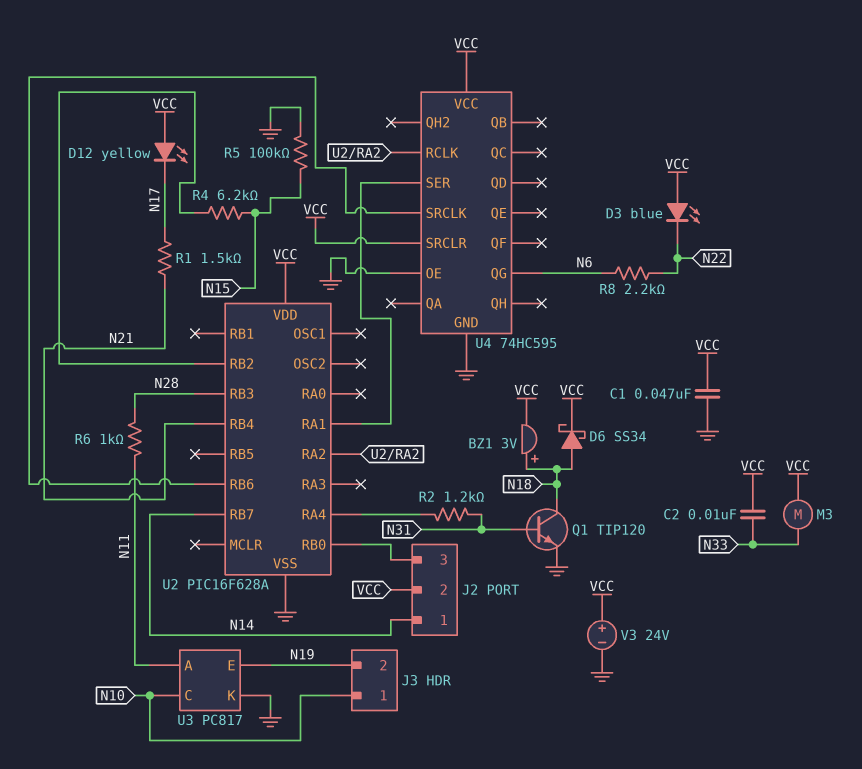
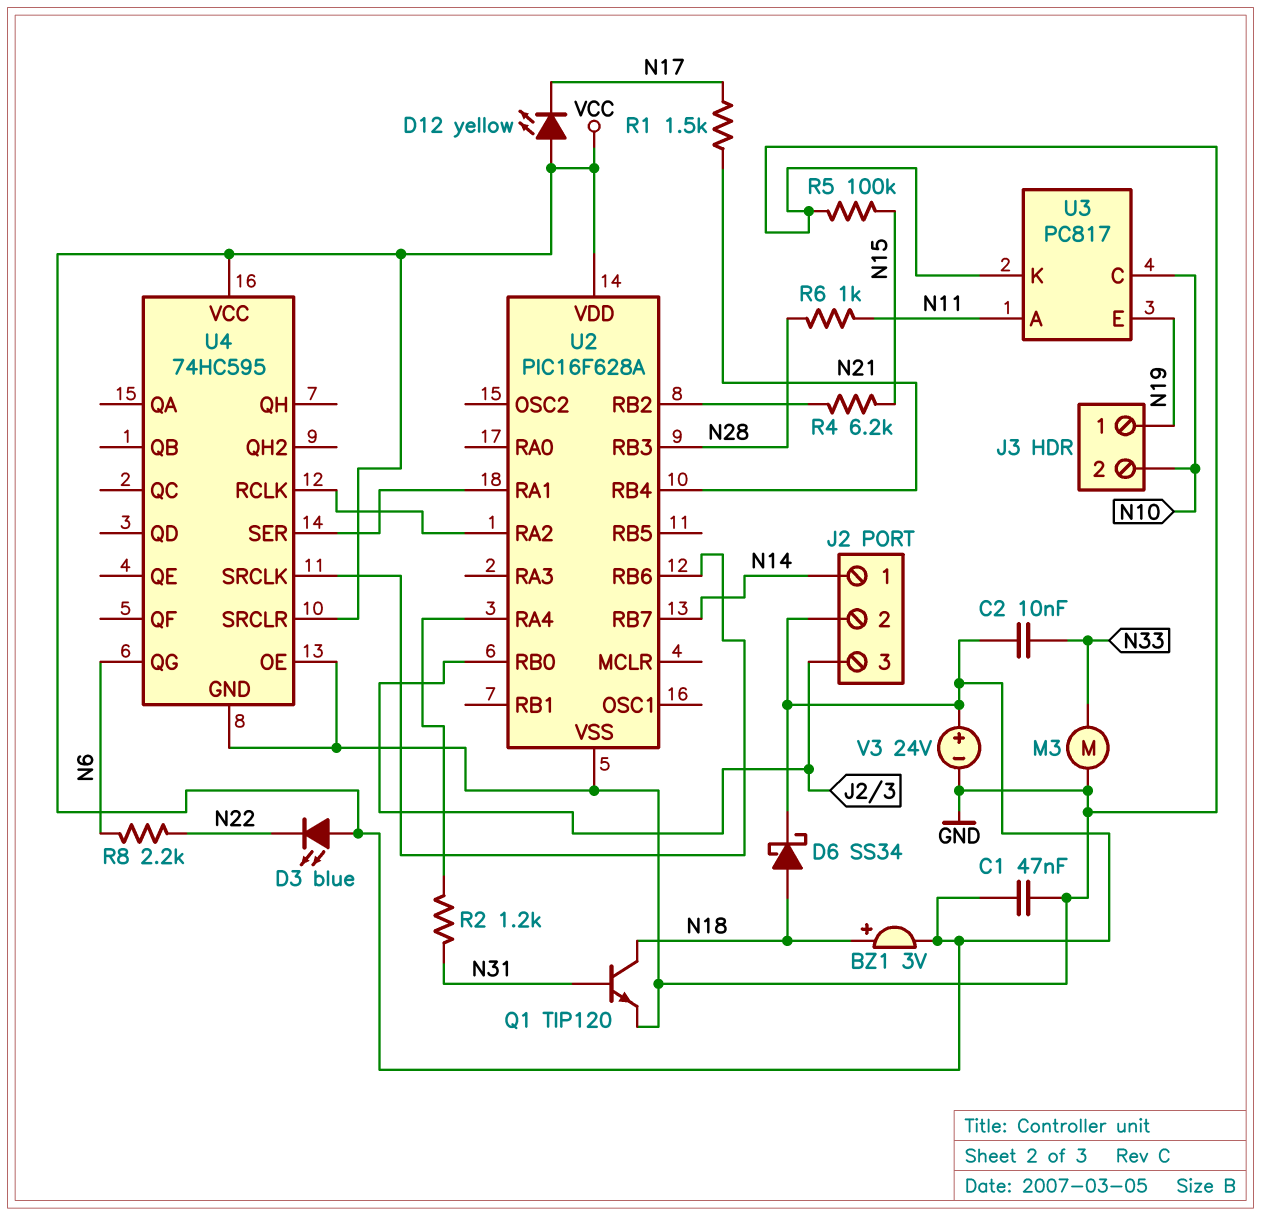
J3 pin 1: N10 -> N19
J3 pin 2: N19 -> N10
M3: motor (N33, VCC) -> motor (GND, N33)

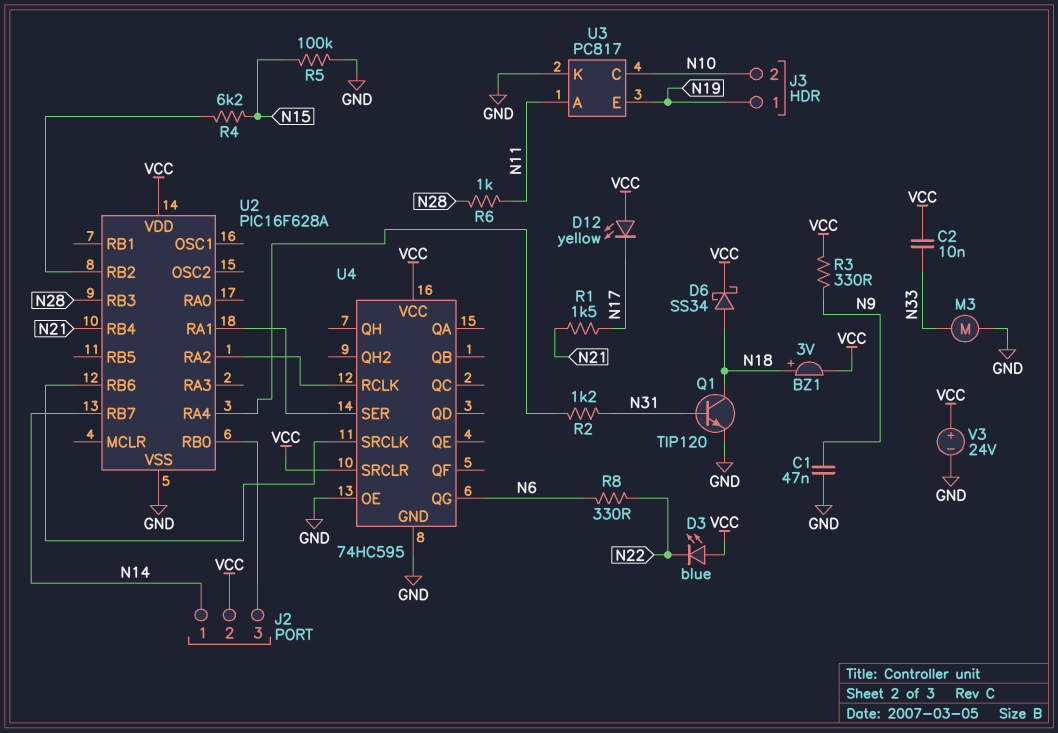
C1: 47nF (GND, VCC) -> 47nF (GND, N9)
R3: none -> 330 (N9, VCC)
R8: 2.2k (N6, N22) -> 330 (N6, N22)

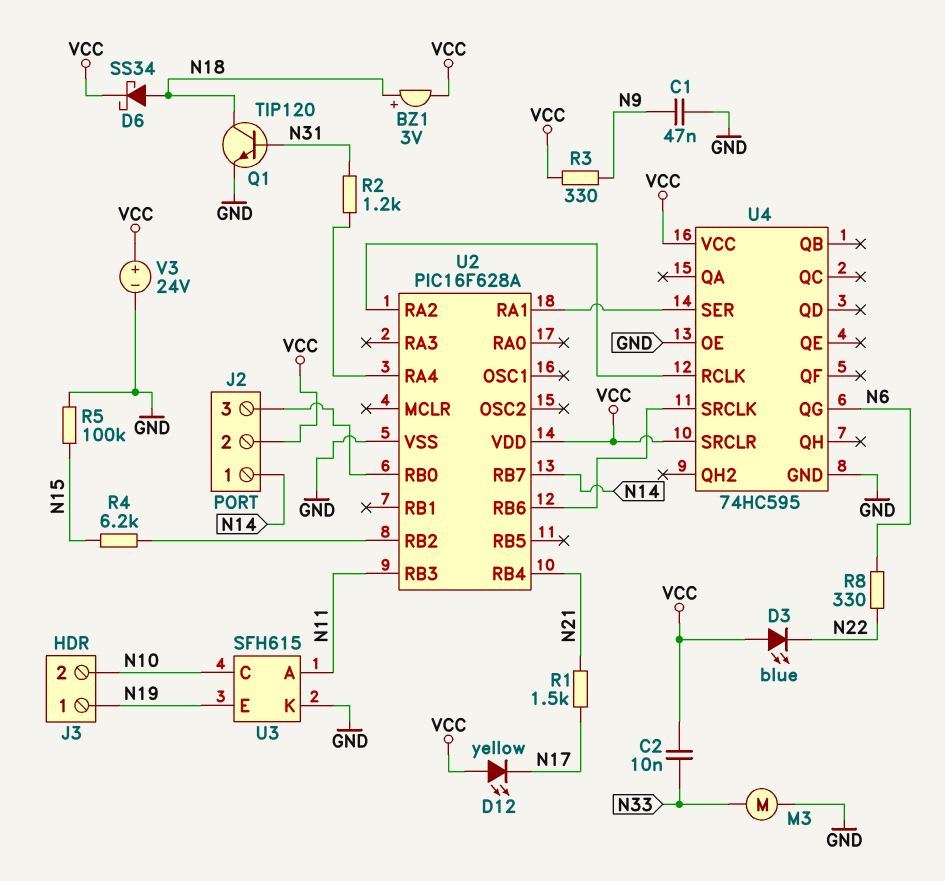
R6: 1k (N11, N28) -> none
U2 pin RB3: N28 -> N11
U3: PC817 -> SFH615

